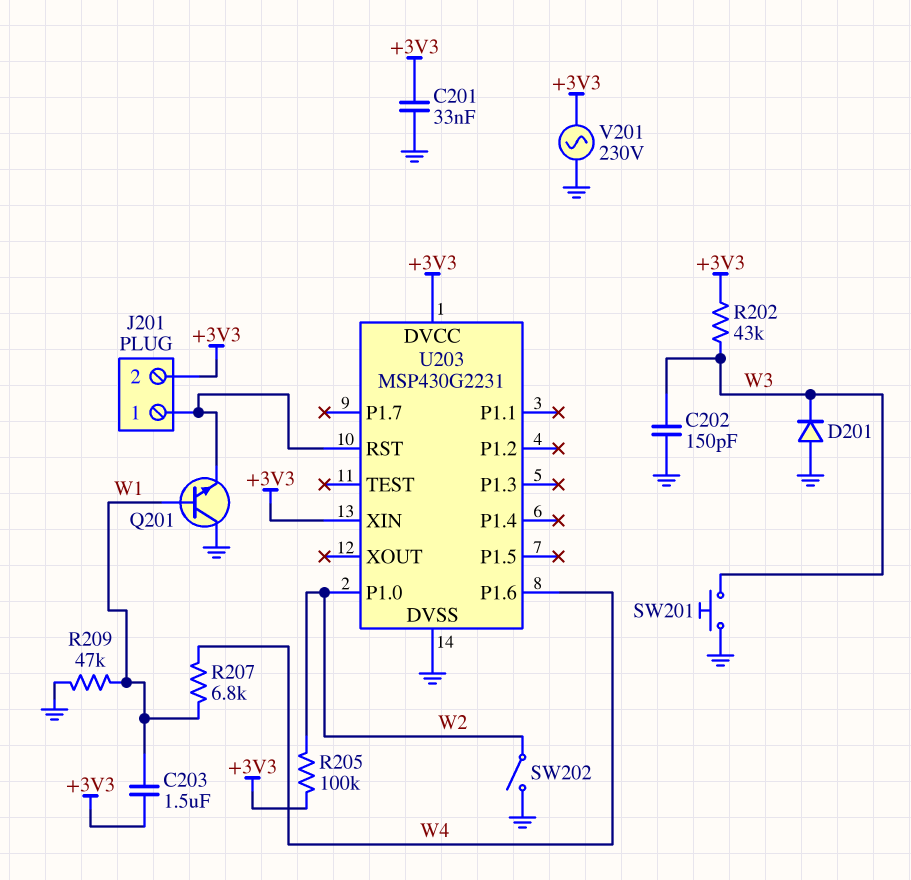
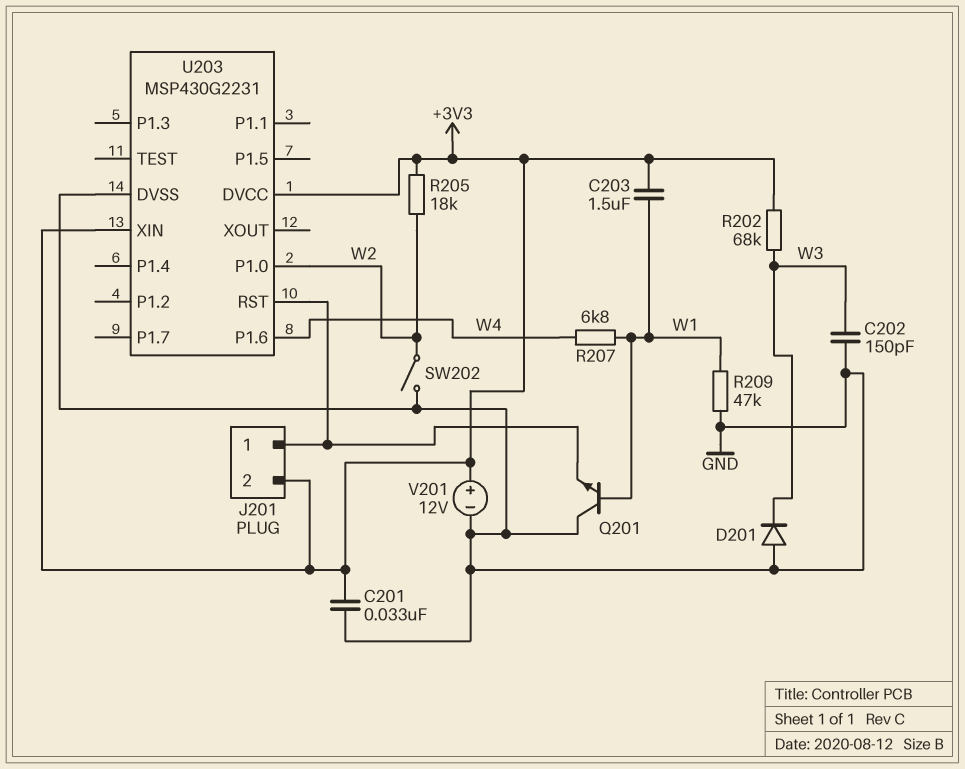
R202: 43k (+3V3, W3) -> 68k (+3V3, W3)
R205: 100k (+3V3, W2) -> 18k (+3V3, W2)
SW201: button (GND, W3) -> none
V201: AC 230V (+3V3, GND) -> 12V (plus +3V3, minus GND)

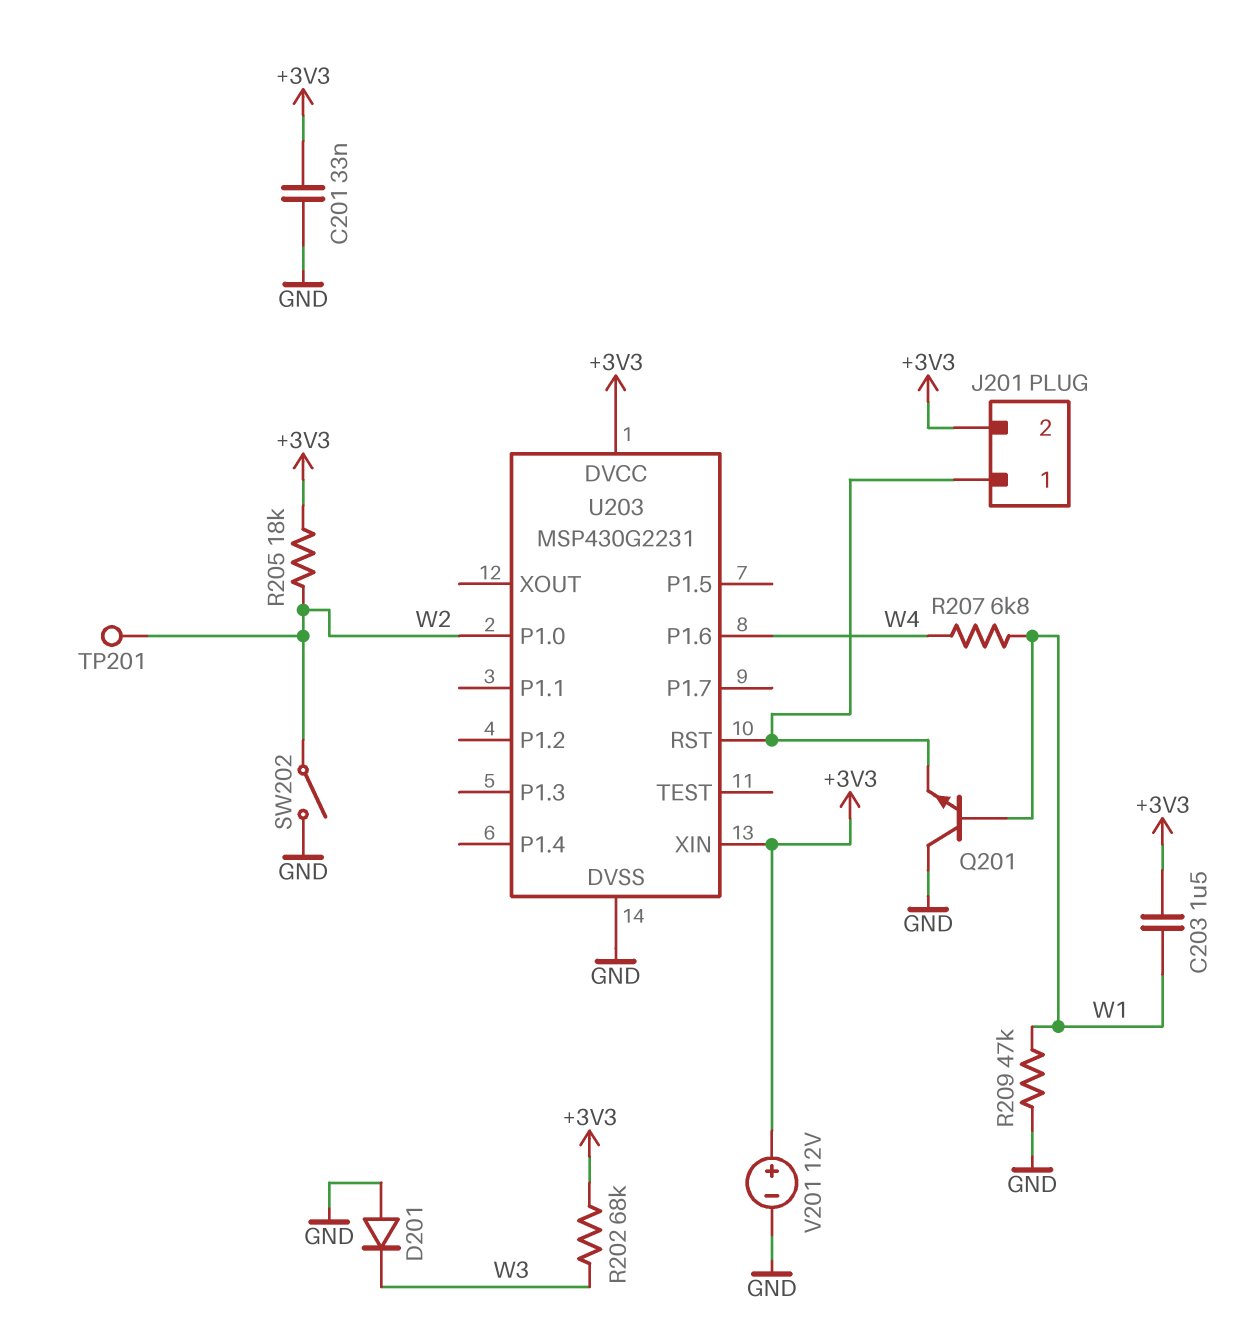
C202: 150pF (GND, W3) -> none
TP201: none -> test point (W2)

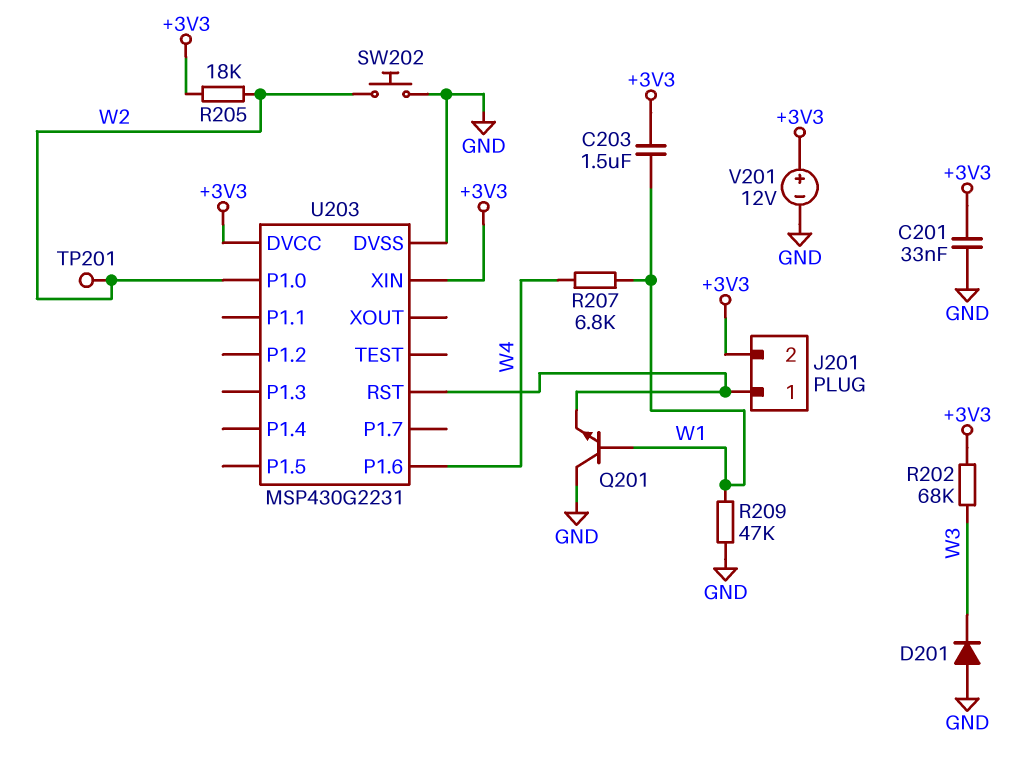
SW202: switch (GND, W2) -> button (GND, W2)

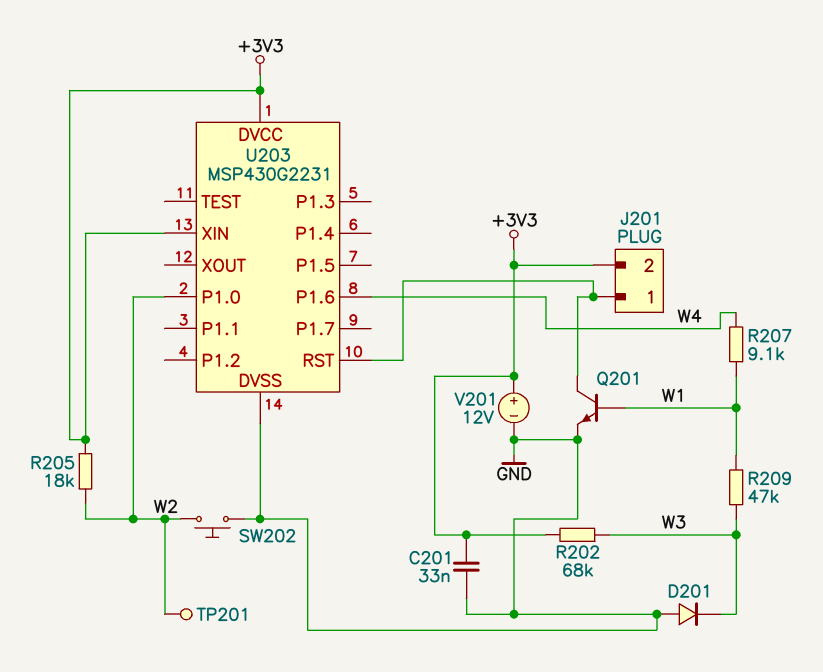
C203: 1.5uF (+3V3, W1) -> none
Q201: NPN (B W1, C GND, E J201/1) -> NPN (B W1, C J201/1, E GND)
R207: 6.8k (W1, W4) -> 9.1k (W1, W4)
R209: 47k (GND, W1) -> 47k (W1, W3)

